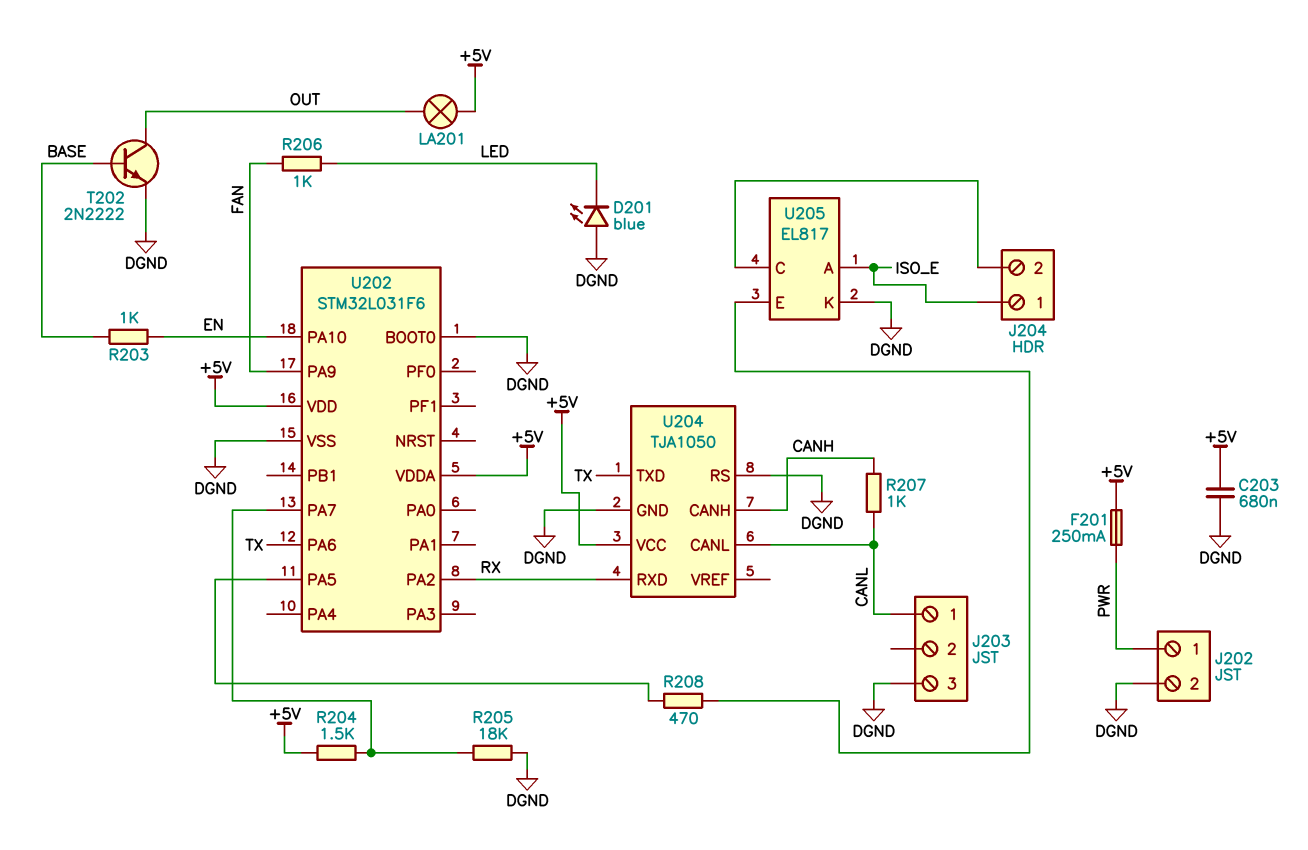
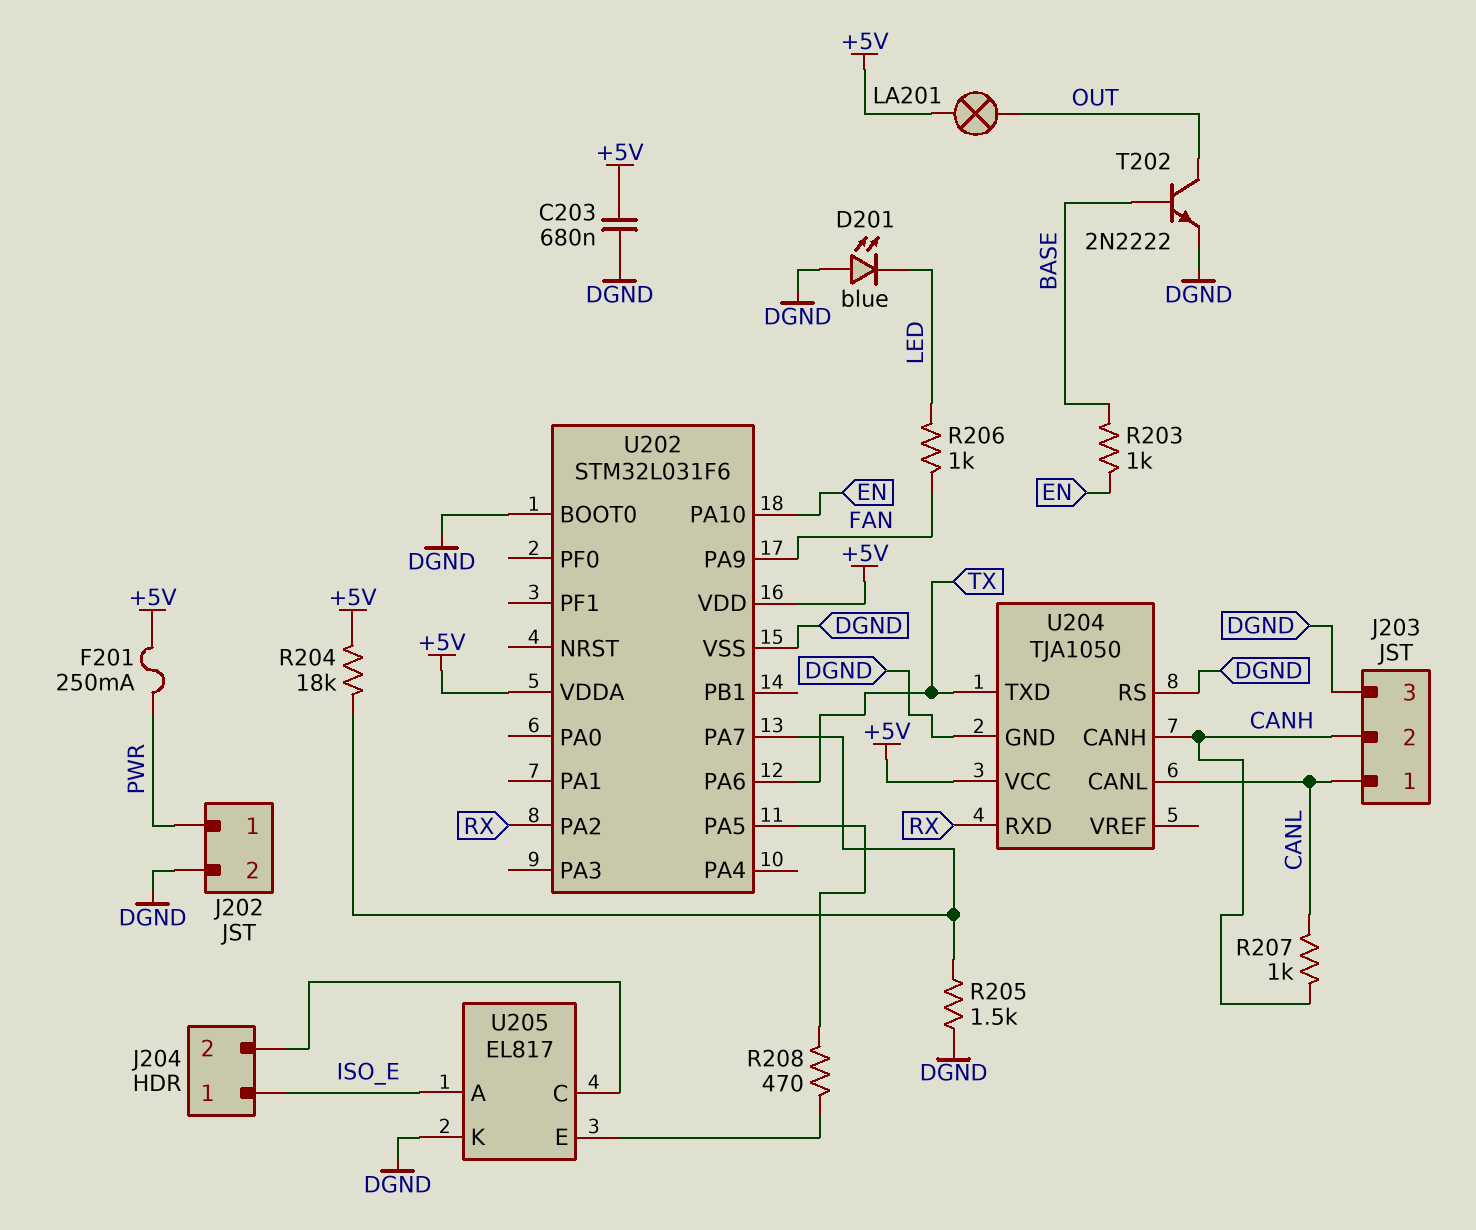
J203 pin 2: none -> CANH
R204: 1.5k (+5V, U202/PA7) -> 18k (+5V, U202/PA7)
R205: 18k (DGND, U202/PA7) -> 1.5k (DGND, U202/PA7)

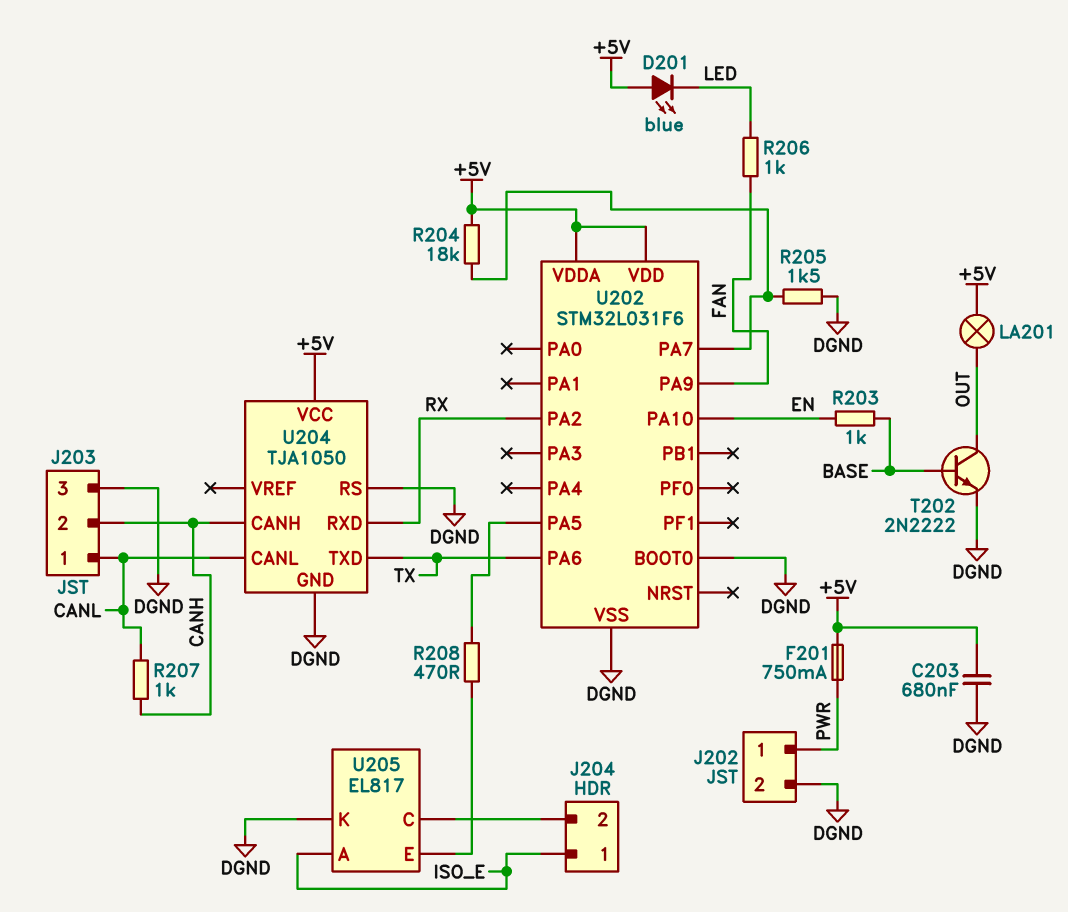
D201: LED blue (A DGND, K LED) -> LED blue (A +5V, K LED)
F201: 250mA (+5V, PWR) -> 750mA (+5V, PWR)

